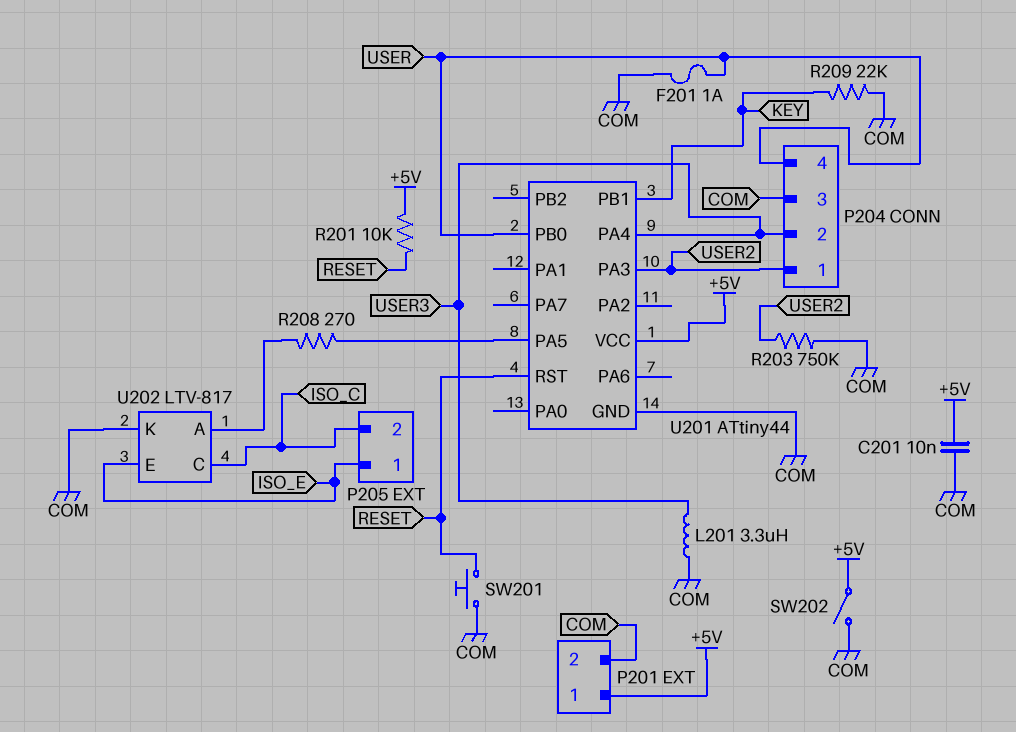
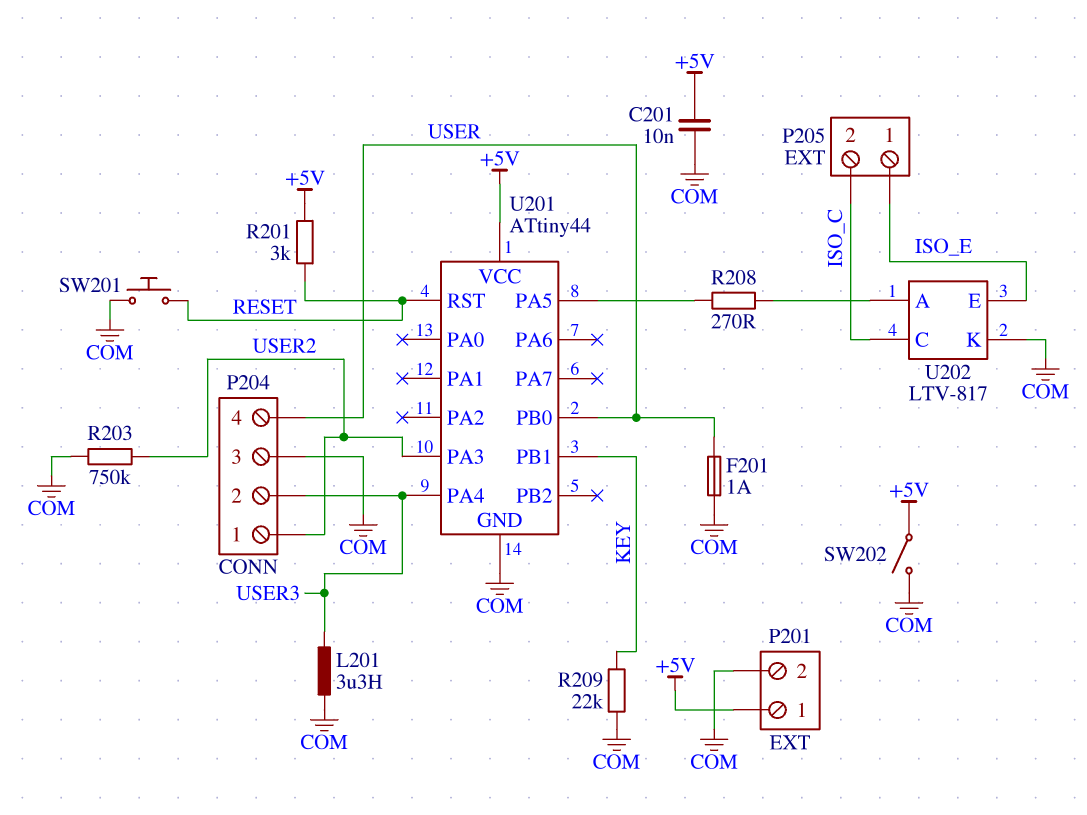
R201: 10k (+5V, RESET) -> 3k (+5V, RESET)

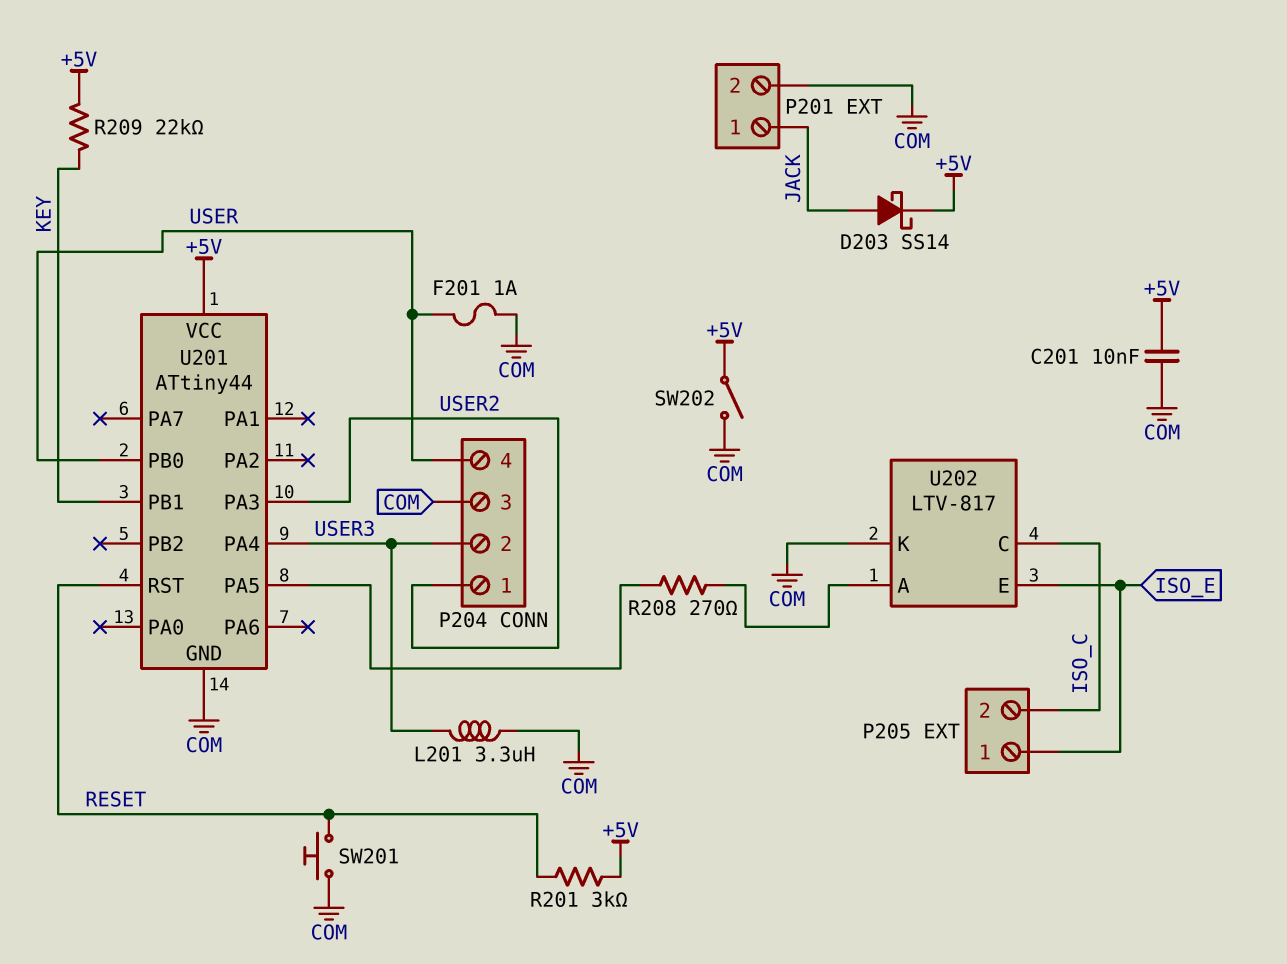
D203: none -> schottky SS14 (A JACK, K +5V)
P201 pin 1: +5V -> JACK
R203: 750k (COM, USER2) -> none
R209: 22k (COM, KEY) -> 22k (+5V, KEY)

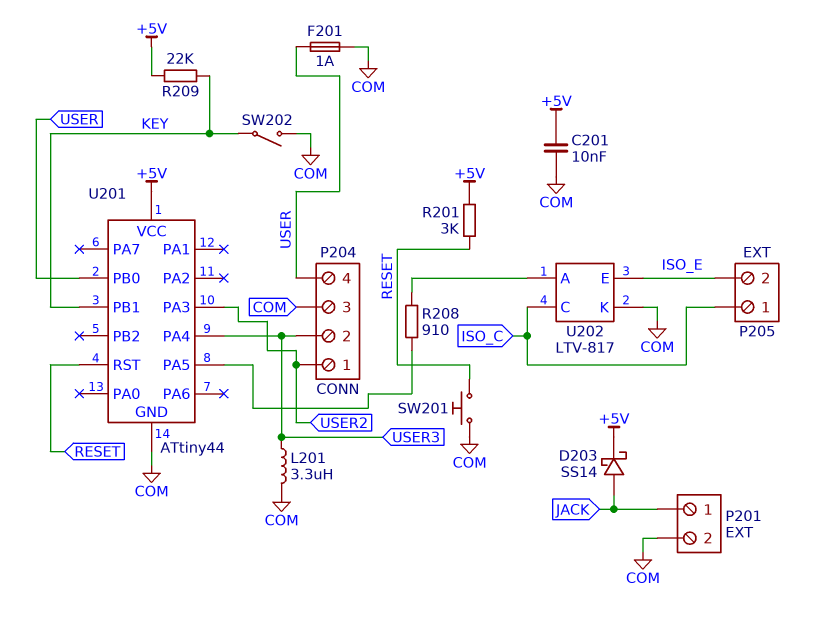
P205 pin 1: ISO_E -> ISO_C
P205 pin 2: ISO_C -> ISO_E
R208: 270 (U201/PA5, U202/A) -> 910 (U201/PA5, U202/A)
SW202: switch (+5V, COM) -> switch (COM, KEY)

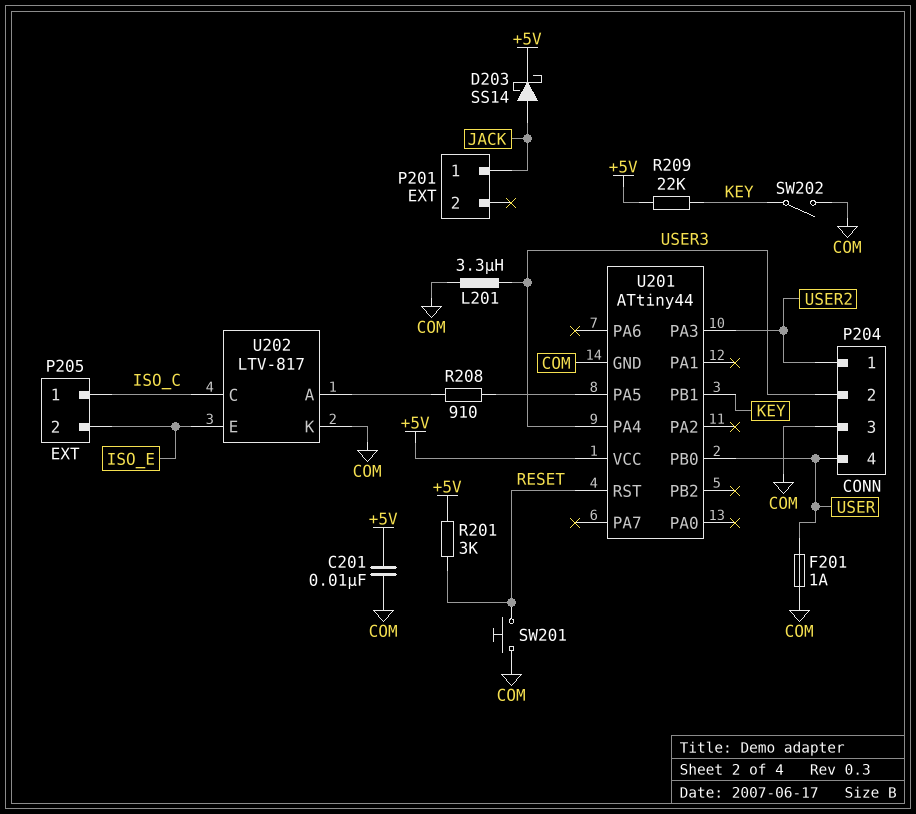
P201 pin 2: COM -> none

